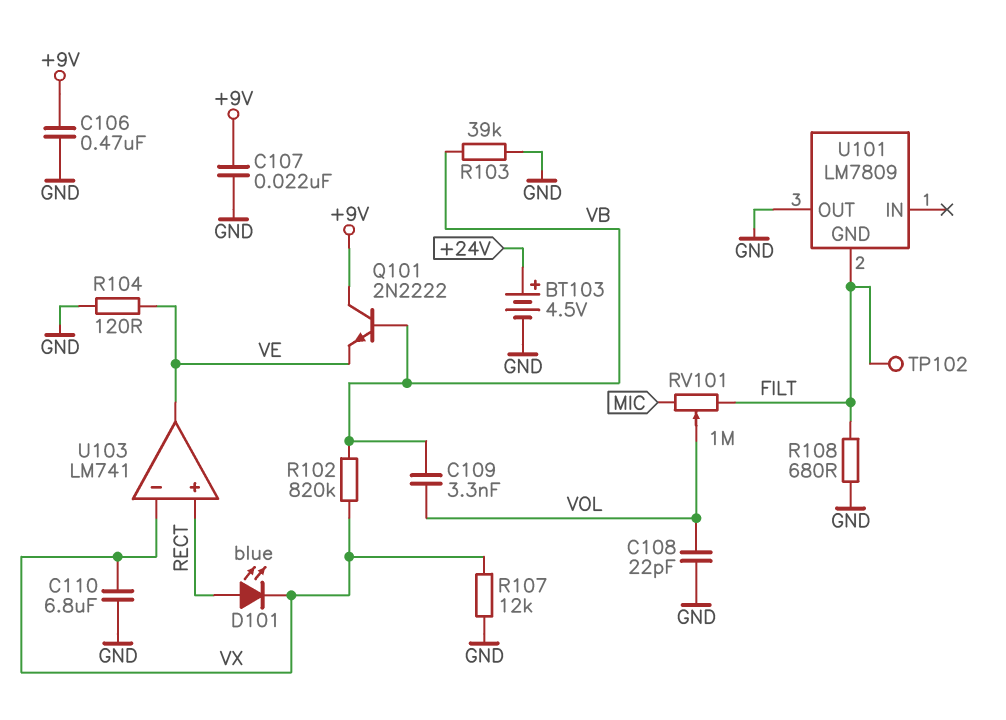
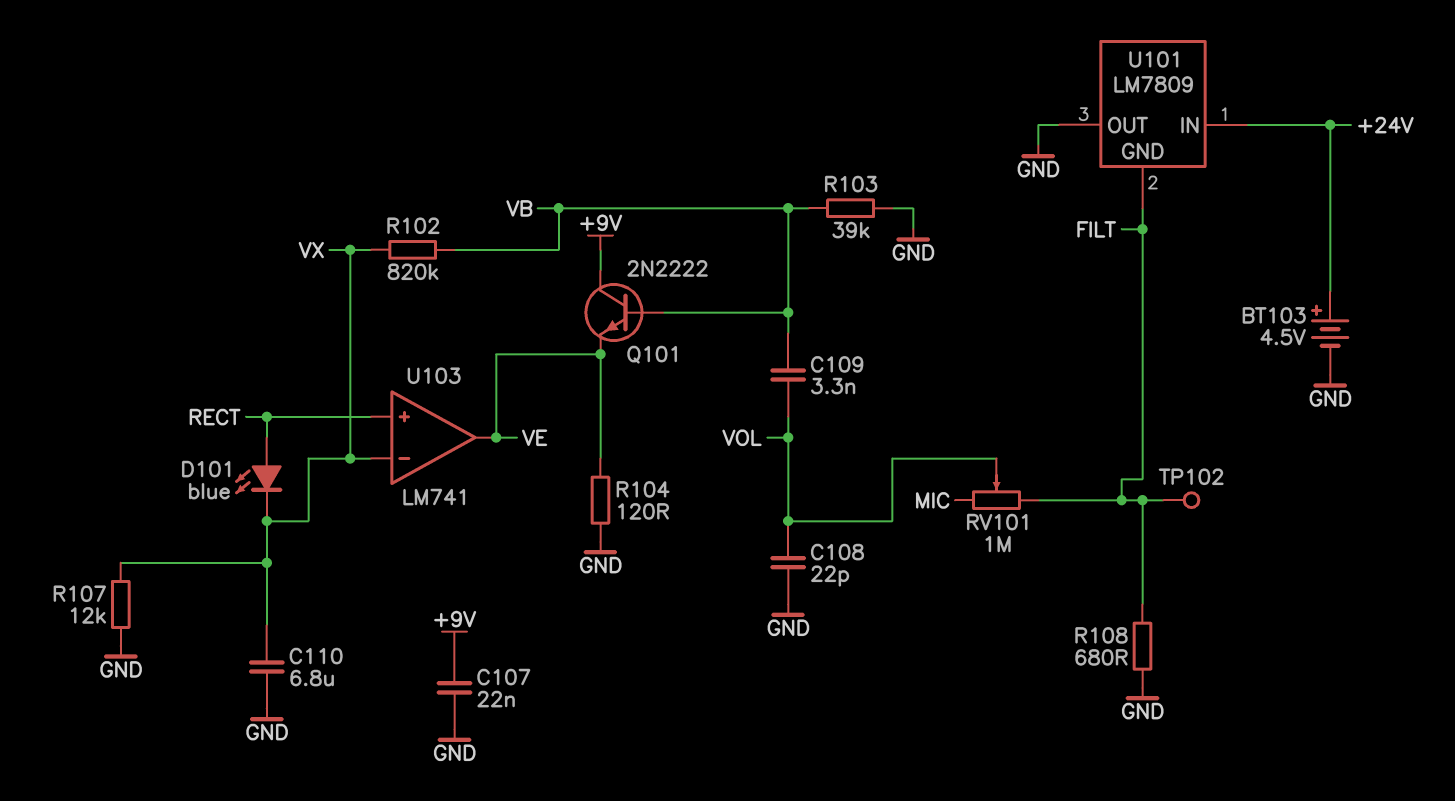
C106: 470nF (+9V, GND) -> none
U101 pin IN: none -> +24V

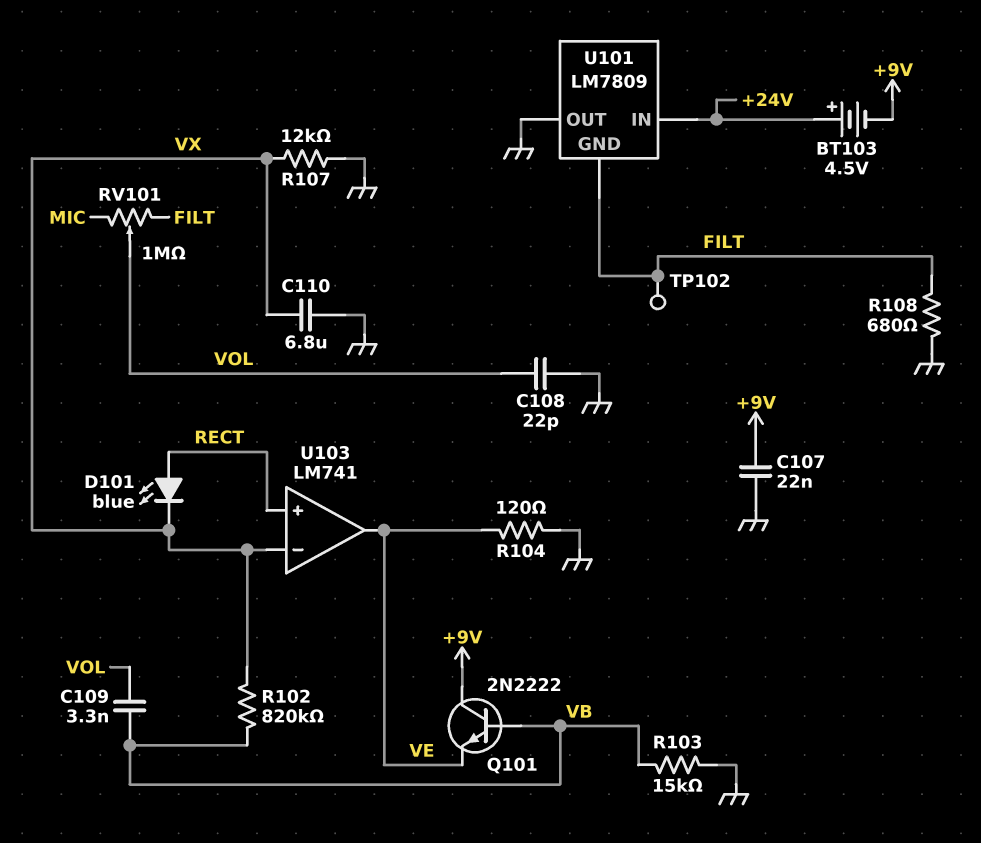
BT103: 4.5V (plus +24V, minus GND) -> 4.5V (plus +24V, minus +9V)
R103: 39k (GND, VB) -> 15k (GND, VB)

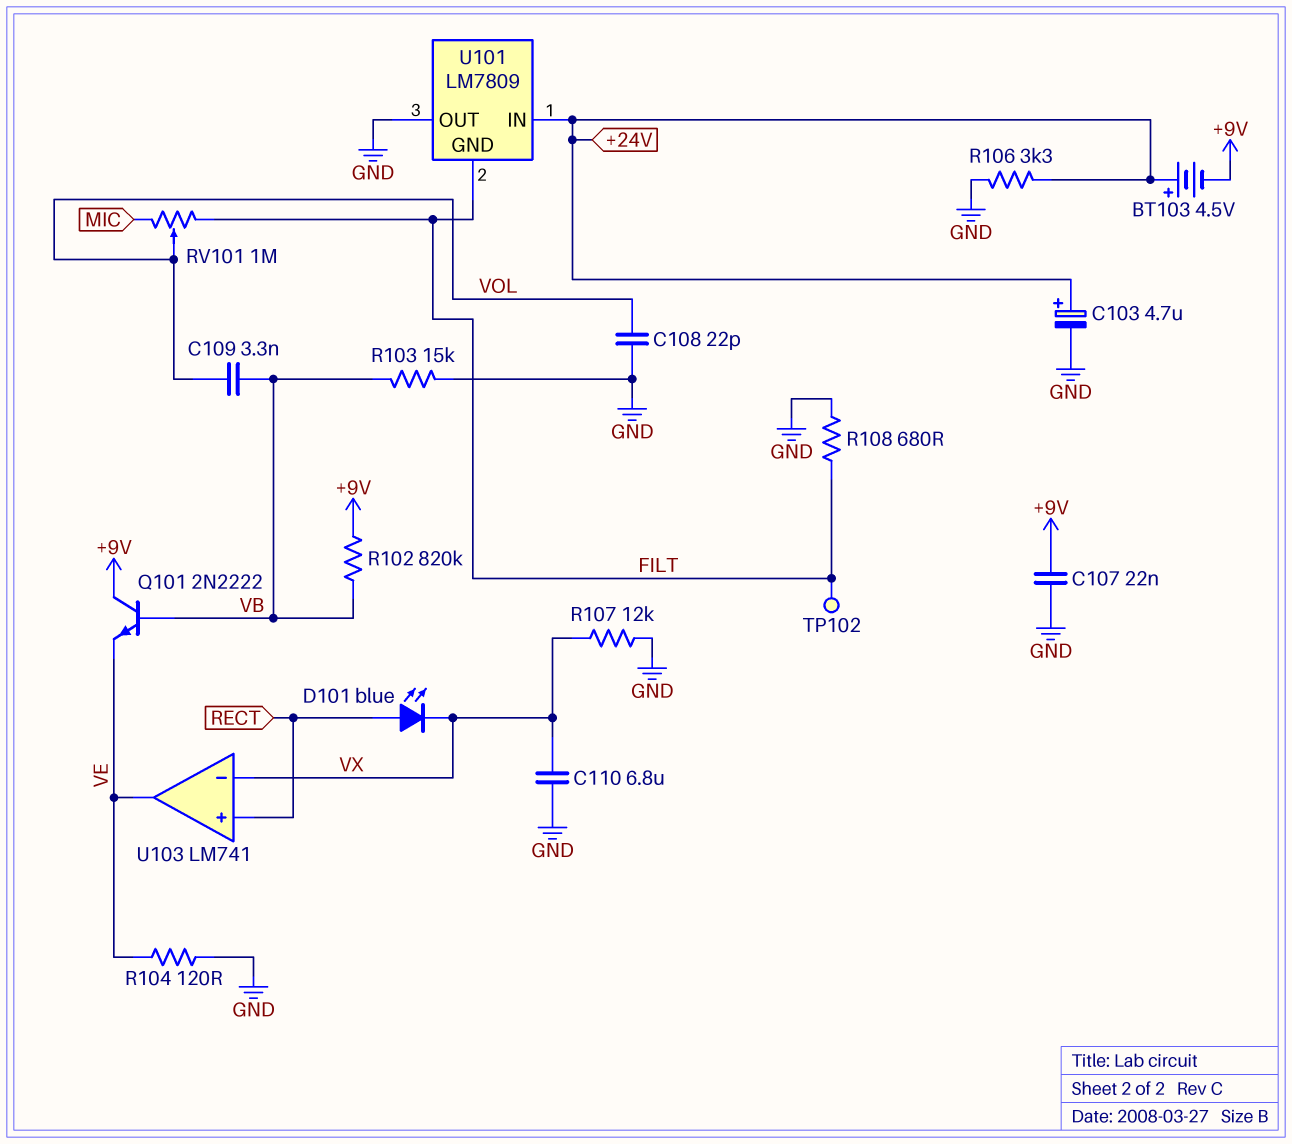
C103: none -> 4.7uF (plus +24V, minus GND)
R102: 820k (VB, VX) -> 820k (+9V, VB)
R106: none -> 3.3k (+24V, GND)

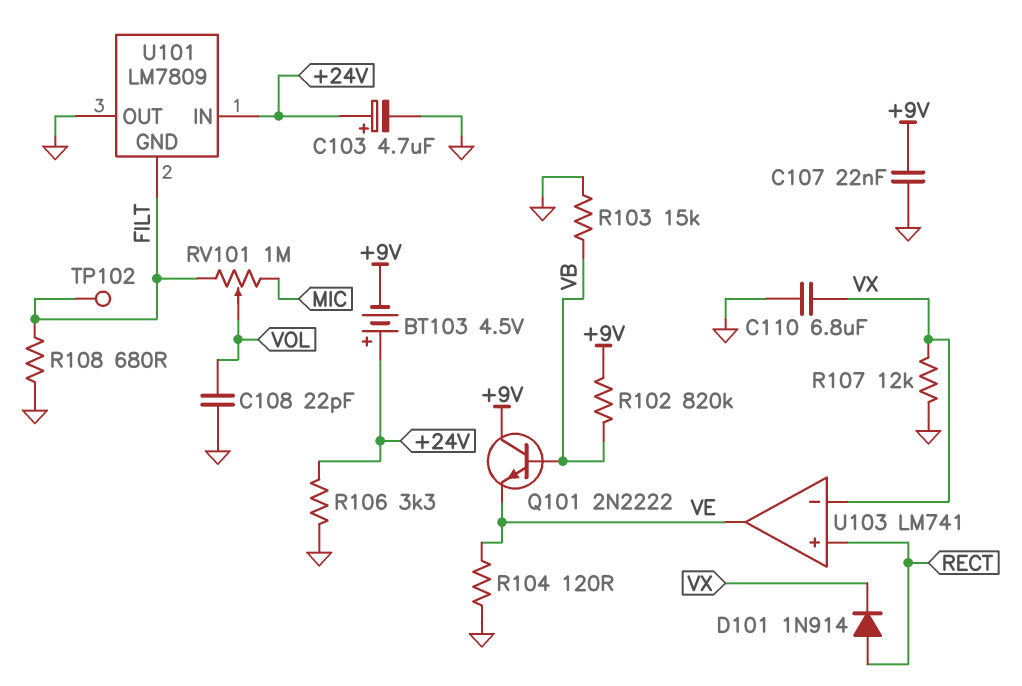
C109: 3.3nF (VB, VOL) -> none
D101: LED blue (A RECT, K VX) -> diode 1N914 (A RECT, K VX)

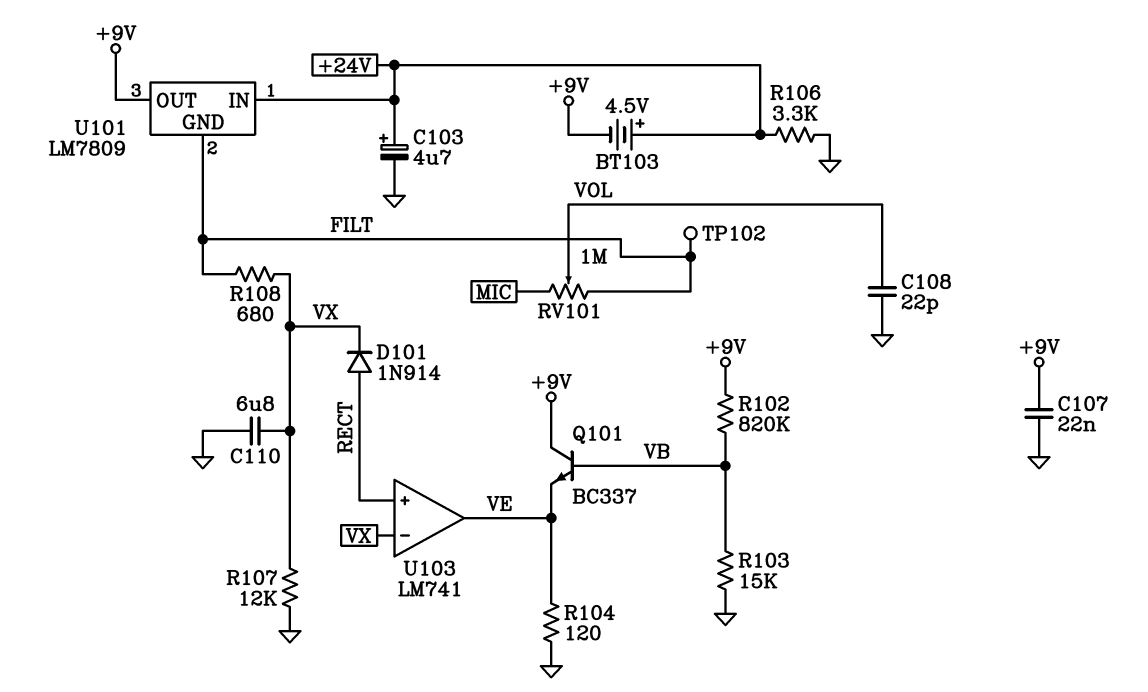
Q101: NPN 2N2222 (B VB, C +9V, E VE) -> NPN BC337 (B VB, C +9V, E VE)
R108: 680 (FILT, GND) -> 680 (FILT, VX)
U101 pin OUT: GND -> +9V

